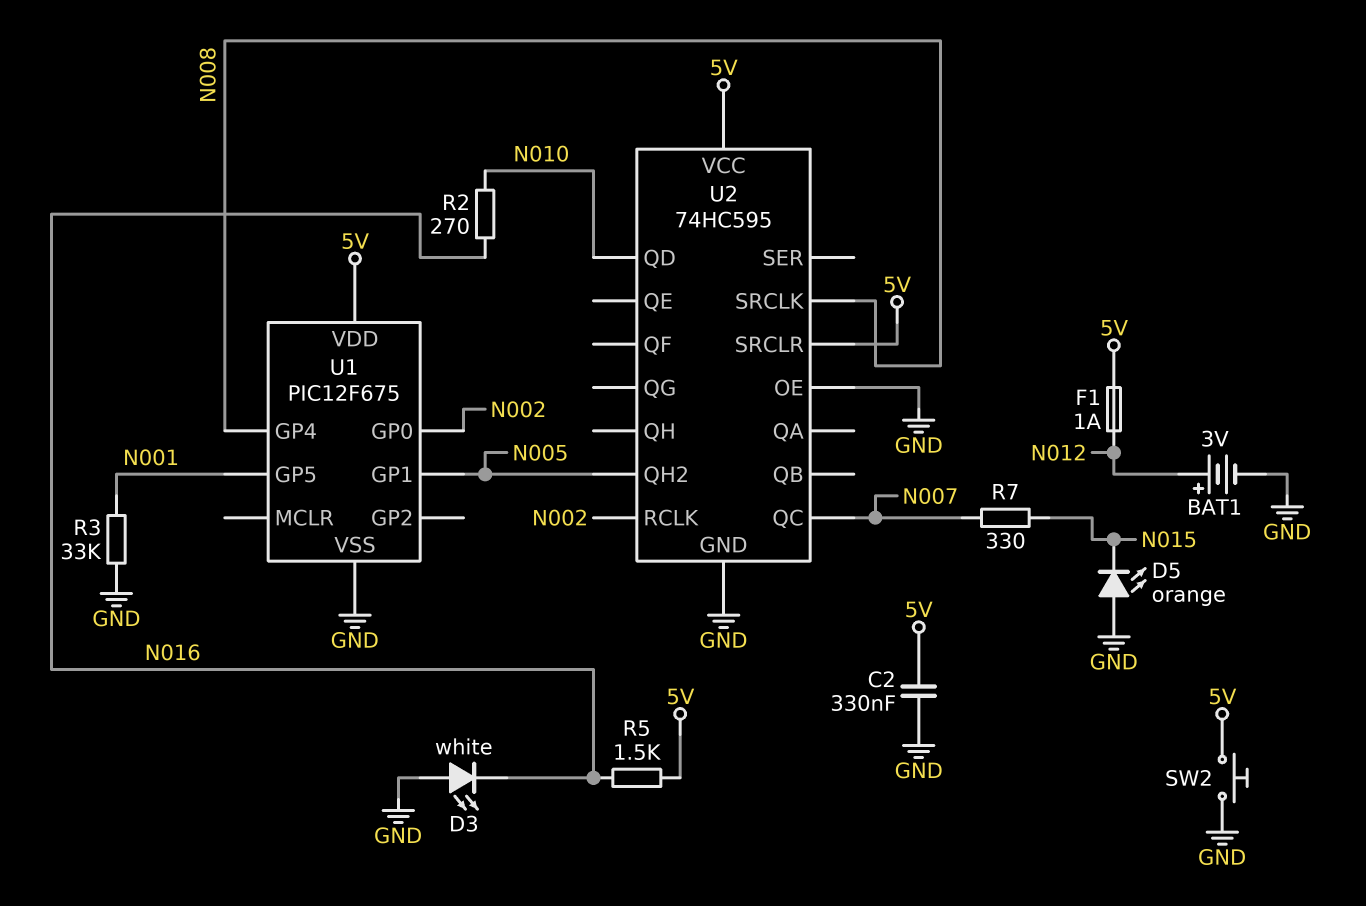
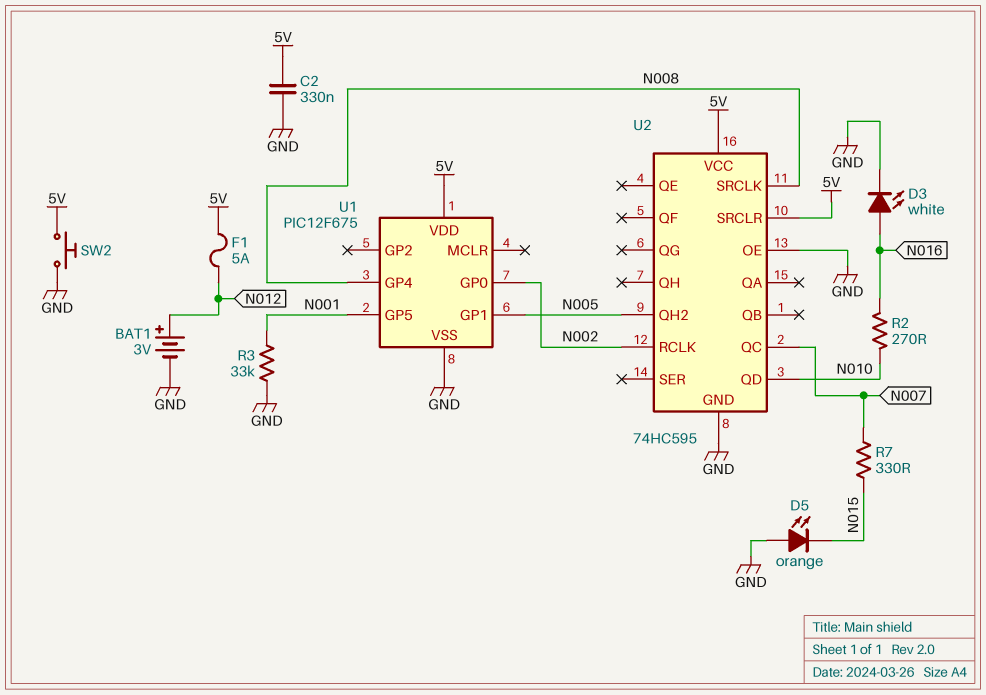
D3: LED white (A GND, K N016) -> LED white (A N016, K GND)
F1: 1A (5V, N012) -> 5A (5V, N012)
R5: 1.5k (5V, N016) -> none

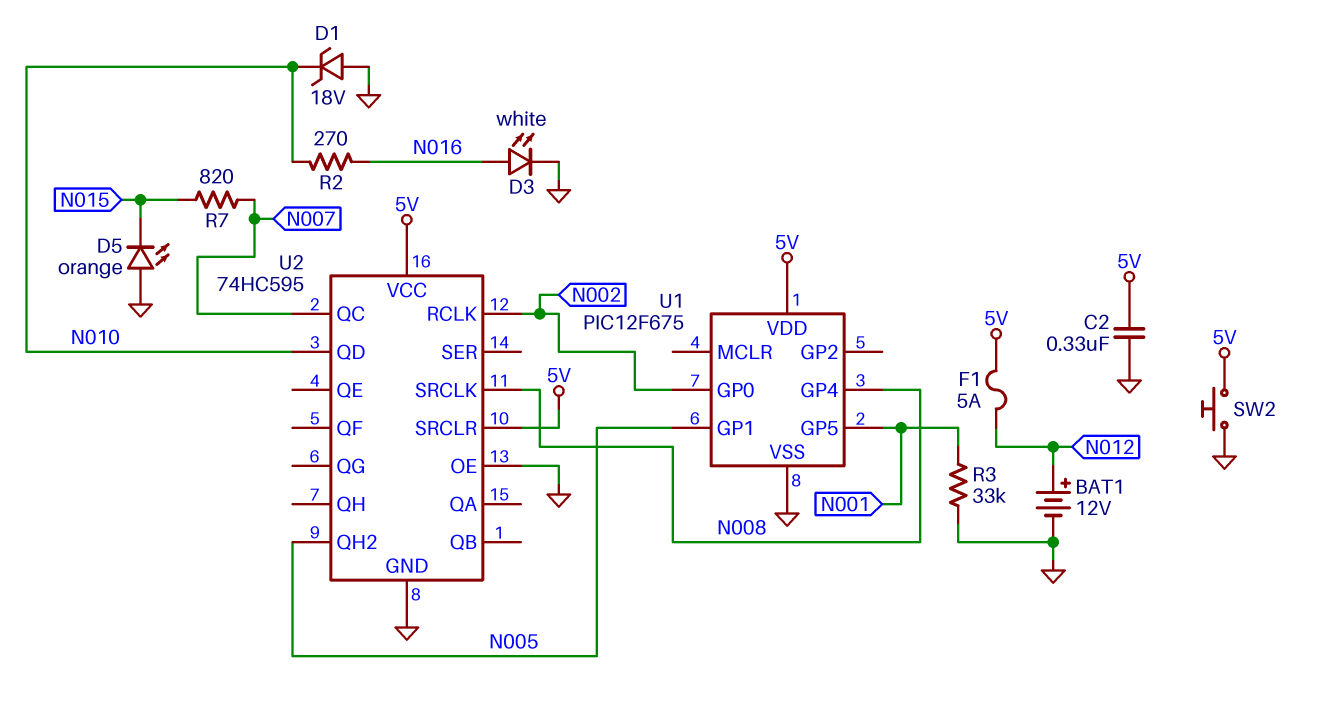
BAT1: 3V (plus N012, minus GND) -> 12V (plus N012, minus GND)
D1: none -> zener 18V (A GND, K N010)
R7: 330 (N007, N015) -> 820 (N007, N015)

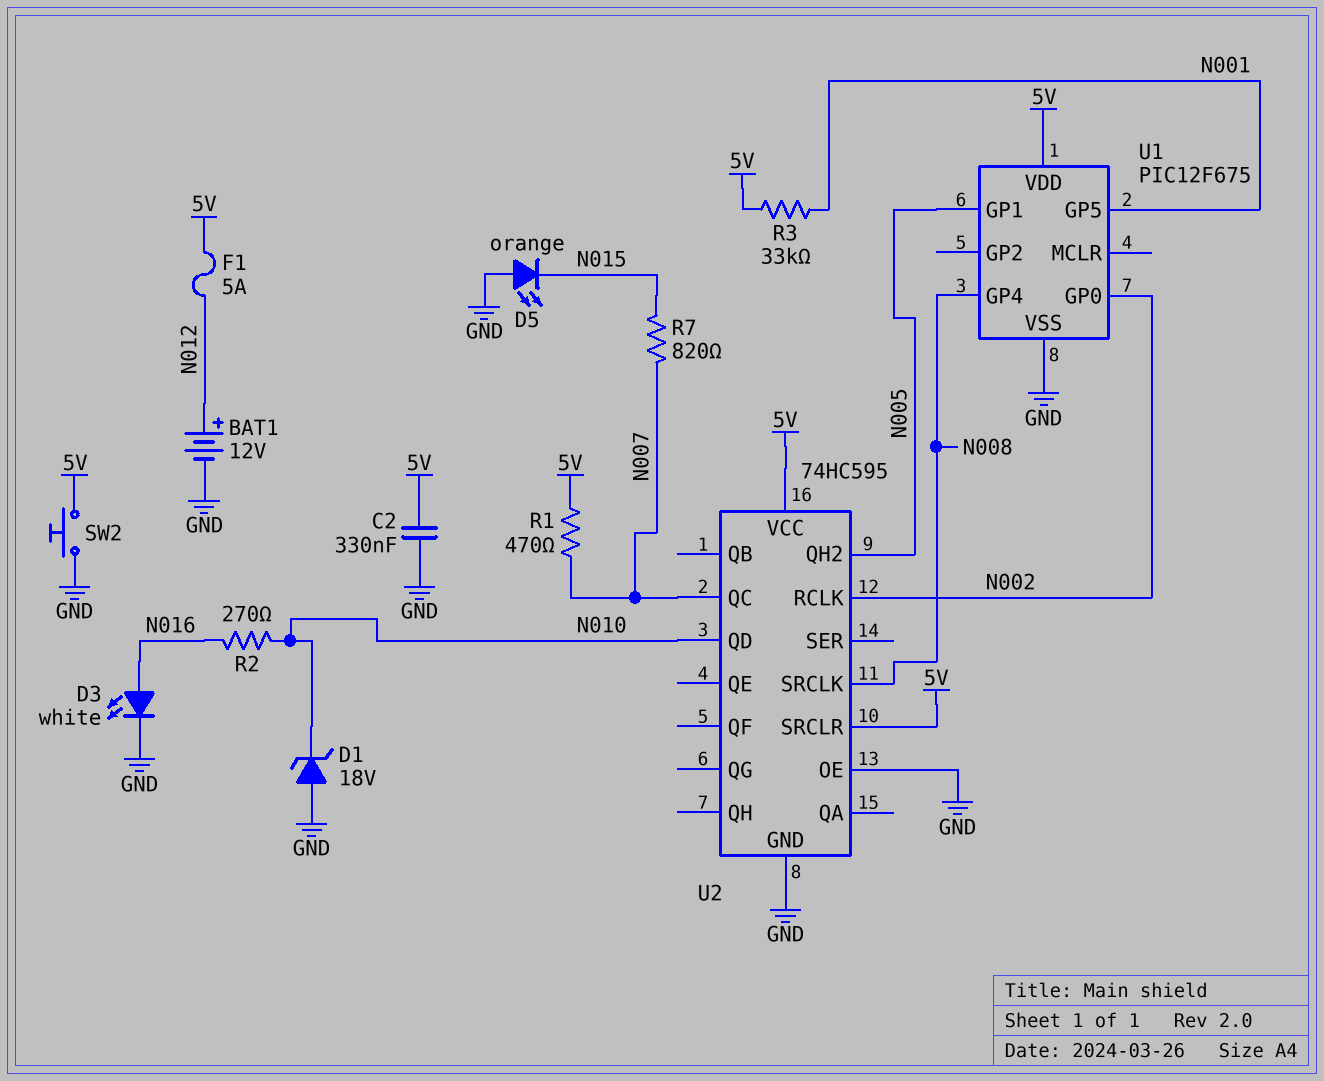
R1: none -> 470 (5V, N007)
R3: 33k (GND, N001) -> 33k (5V, N001)

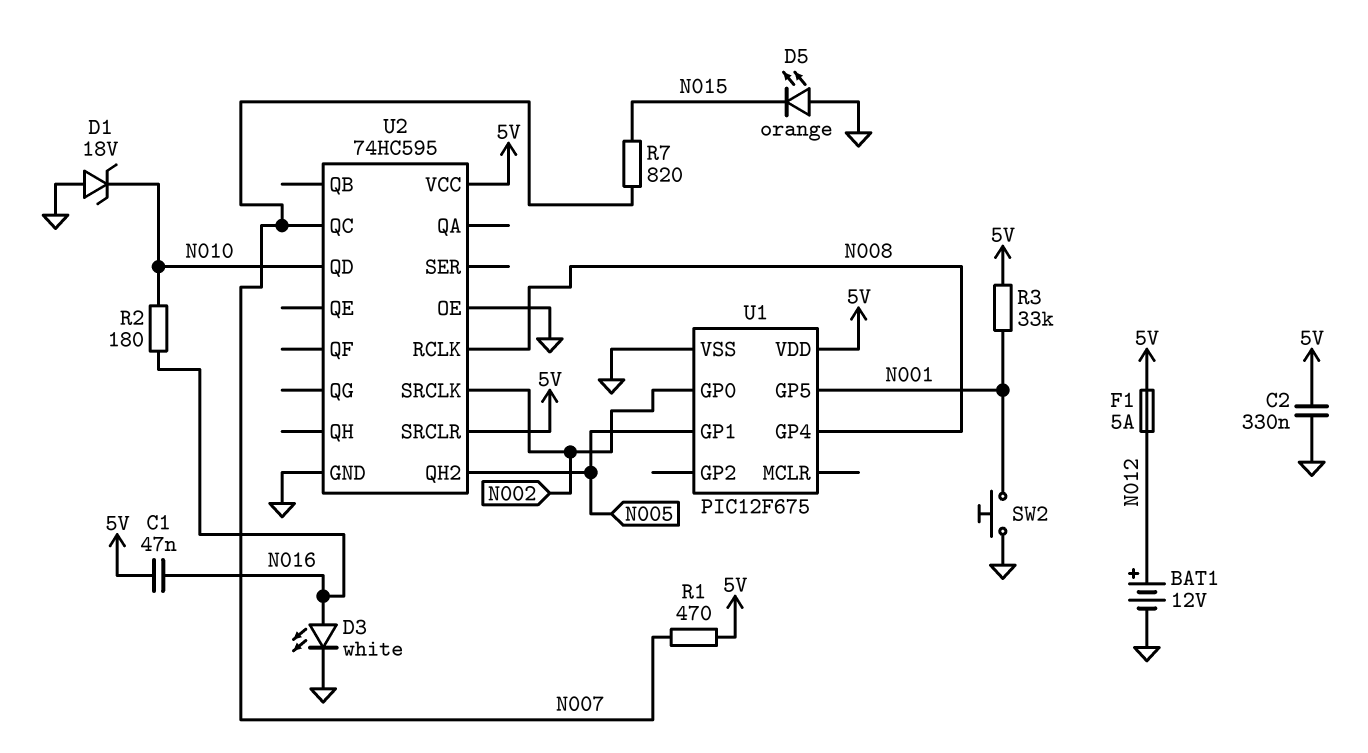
C1: none -> 47nF (5V, N016)
R2: 270 (N010, N016) -> 180 (N010, N016)
SW2: button (5V, GND) -> button (GND, N001)
U2 pin RCLK: N002 -> N008
U2 pin SRCLK: N008 -> N002

